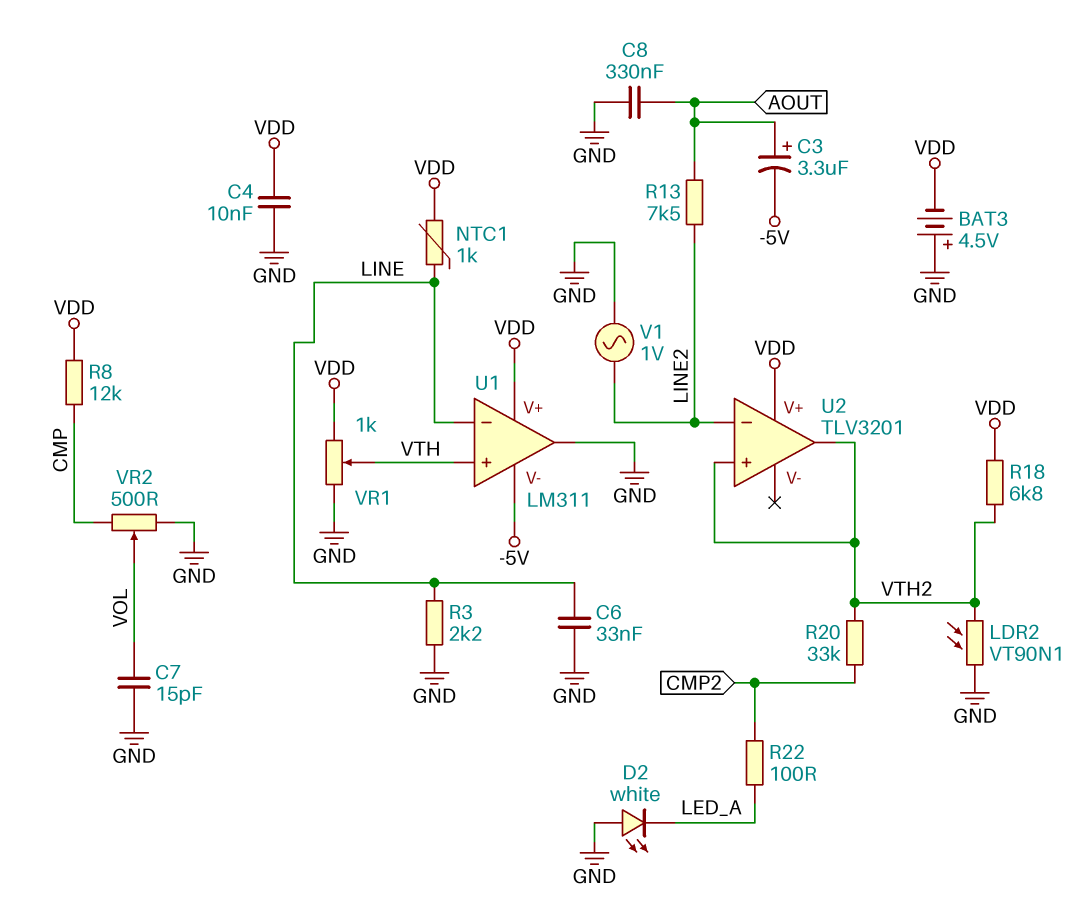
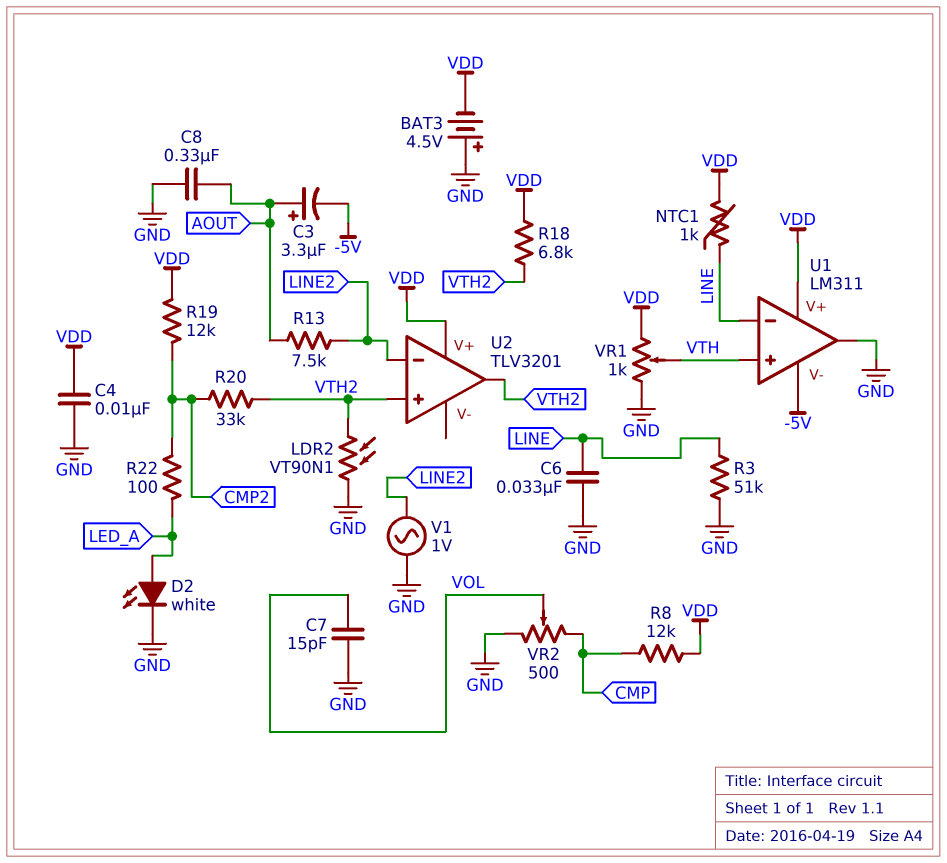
D2: LED white (A GND, K LED_A) -> LED white (A LED_A, K GND)
R3: 2.2k (GND, LINE) -> 51k (GND, LINE)
R19: none -> 12k (CMP2, VDD)

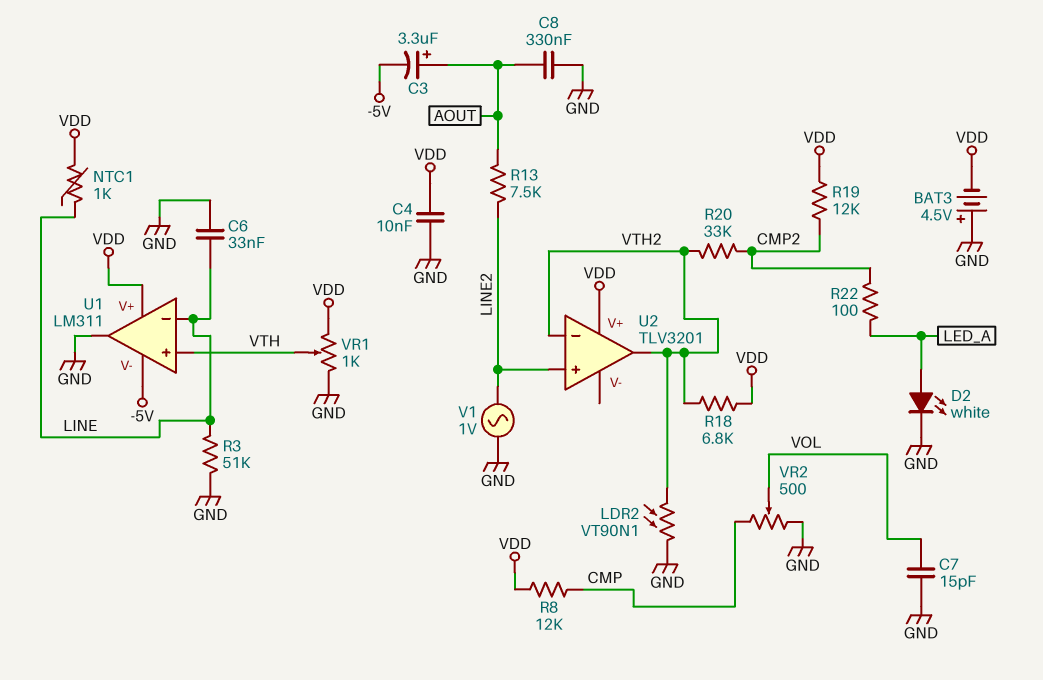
U2 pin in+: VTH2 -> LINE2
U2 pin in-: LINE2 -> VTH2

